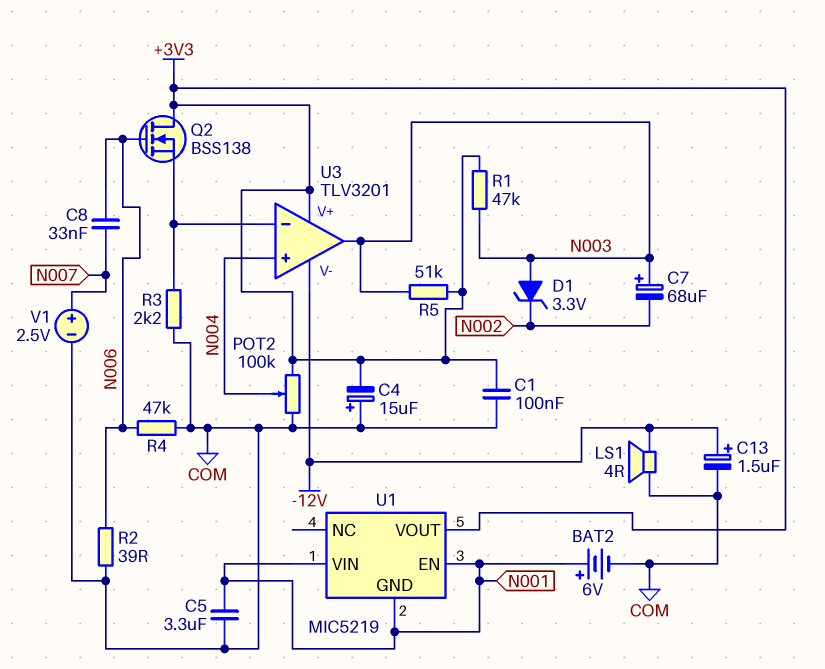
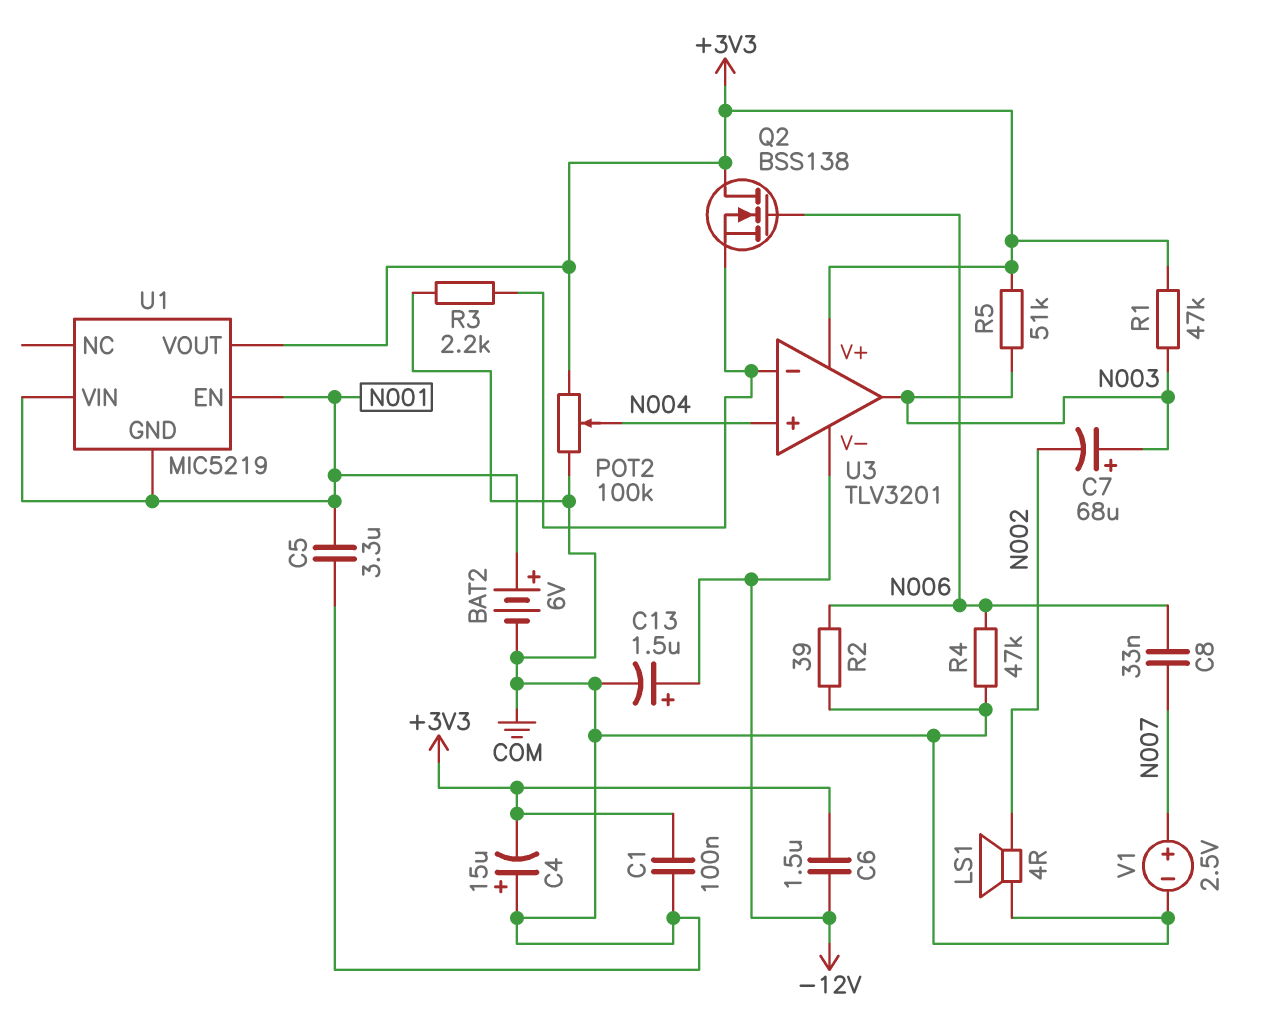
C6: none -> 1.5uF (+3V3, -12V)
D1: zener 3.3V (A N003, K N002) -> none
LS1: speaker 4R (-12V, COM) -> speaker 4R (COM, N002)

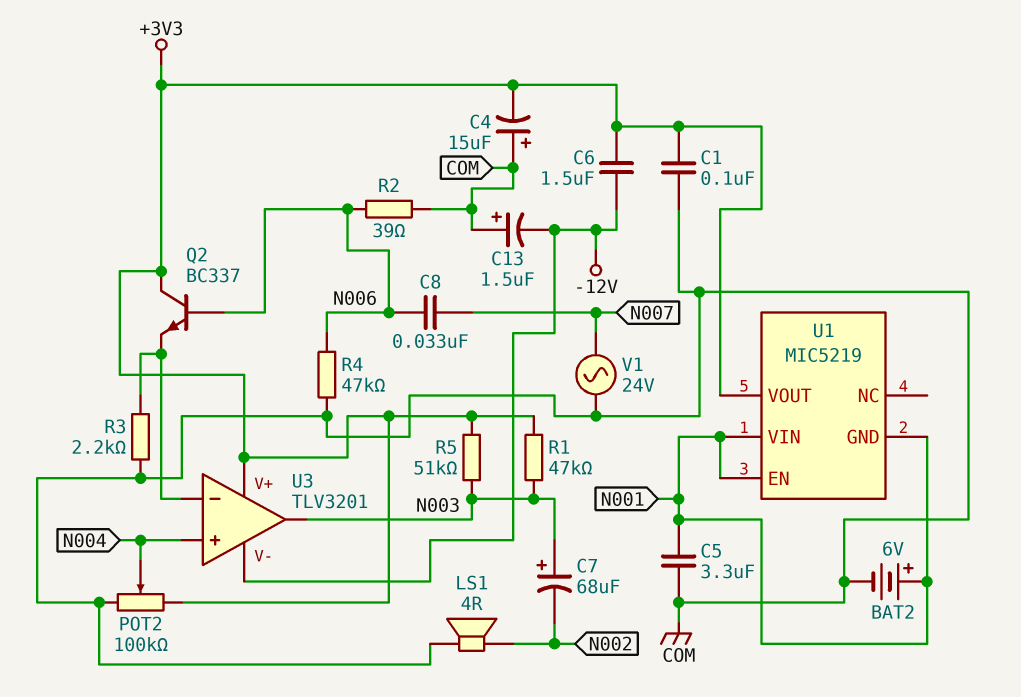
C13: 1.5uF (plus -12V, minus COM) -> 1.5uF (plus COM, minus -12V)
Q2: NMOS BSS138 (G N006, D +3V3, S U3/in-) -> NPN BC337 (B N006, C +3V3, E U3/in-)
V1: 2.5V (plus N007, minus COM) -> AC 24V (COM, N007)

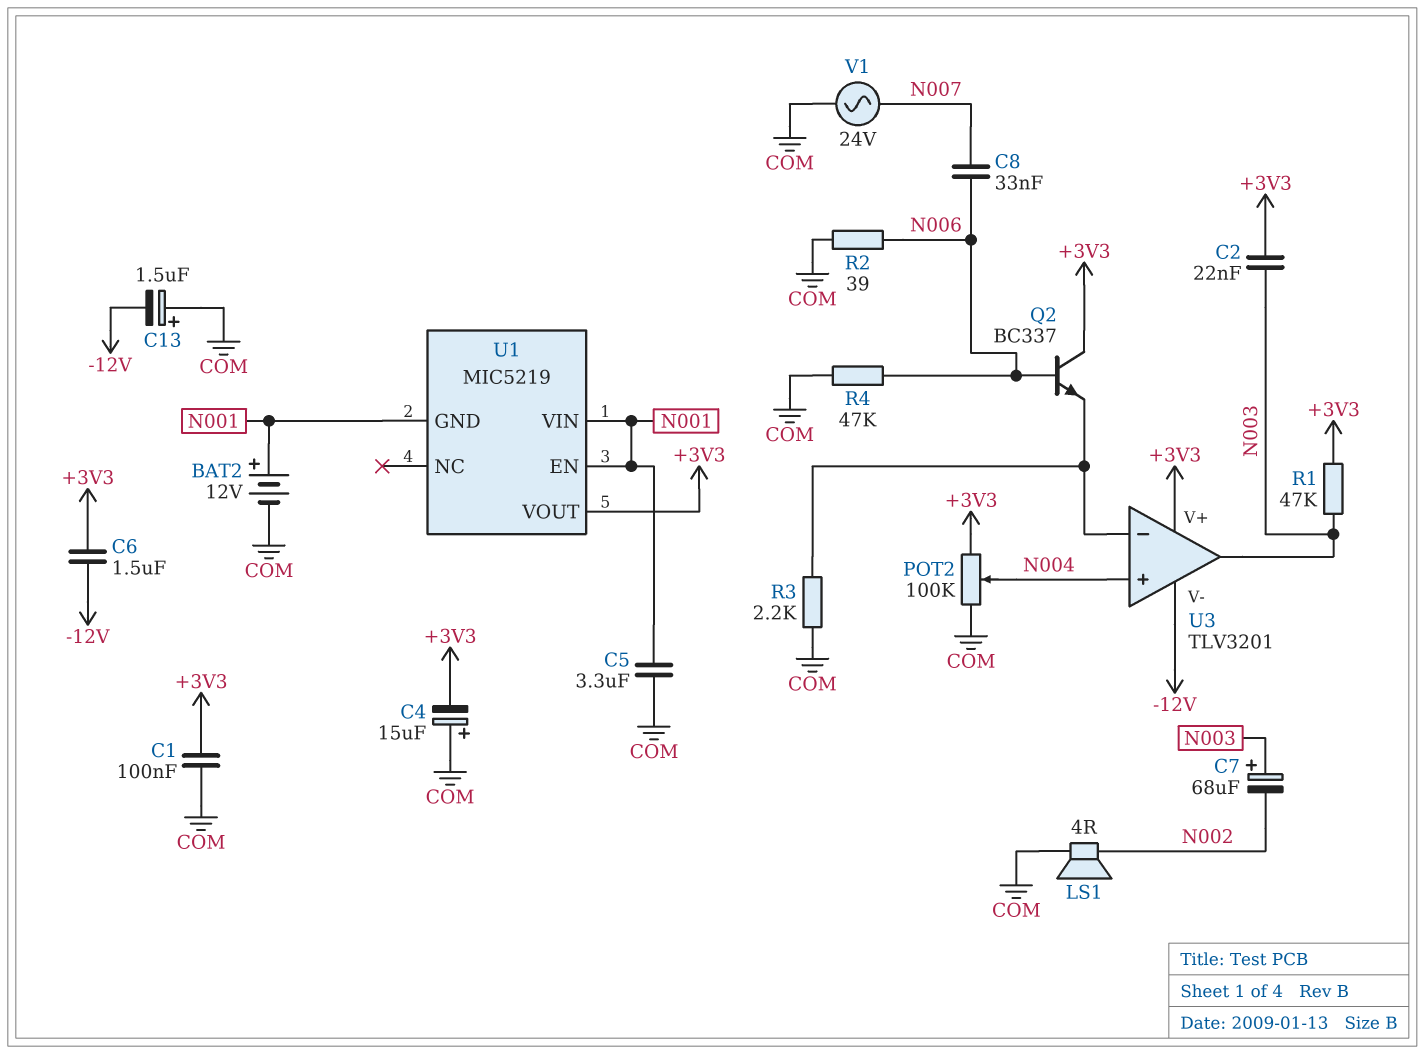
BAT2: 6V (plus N001, minus COM) -> 12V (plus N001, minus COM)
C2: none -> 22nF (+3V3, N003)
R5: 51k (+3V3, N003) -> none

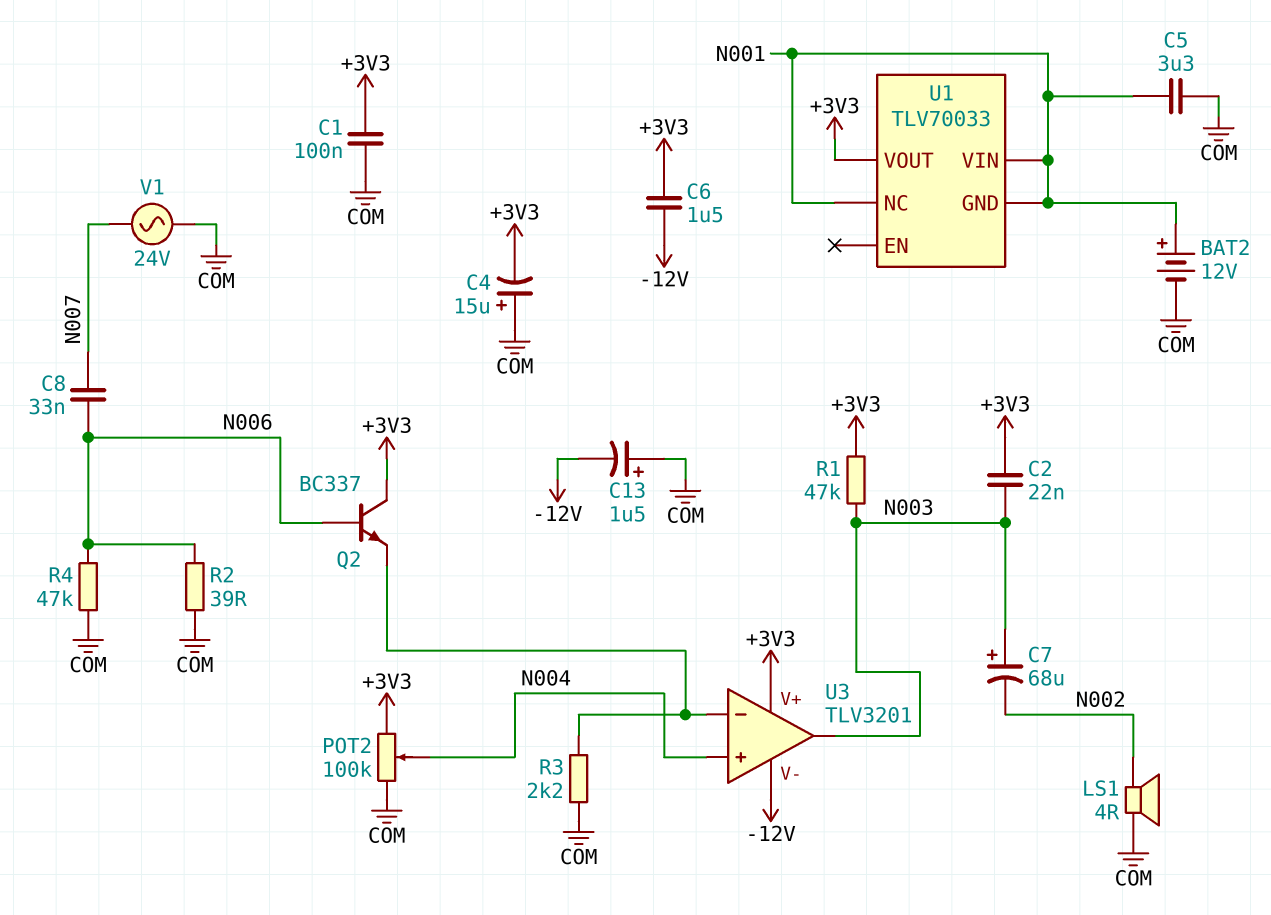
U1: MIC5219 -> TLV70033
U1 pin EN: N001 -> none
U1 pin NC: none -> N001

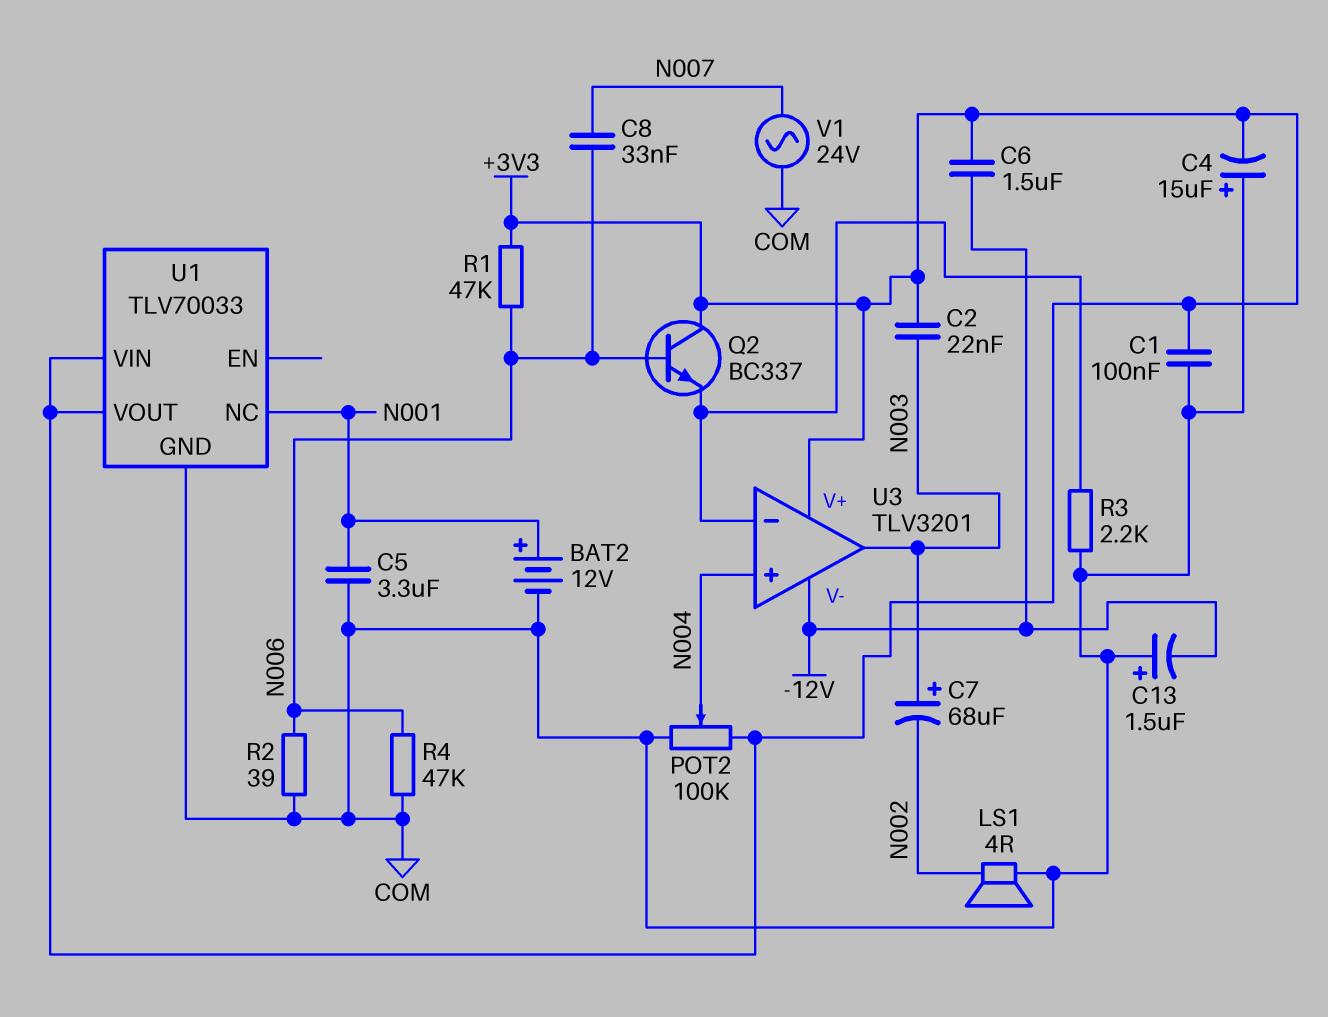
R1: 47k (+3V3, N003) -> 47k (+3V3, N006)
U1 pin GND: N001 -> COM
U1 pin VIN: N001 -> +3V3

